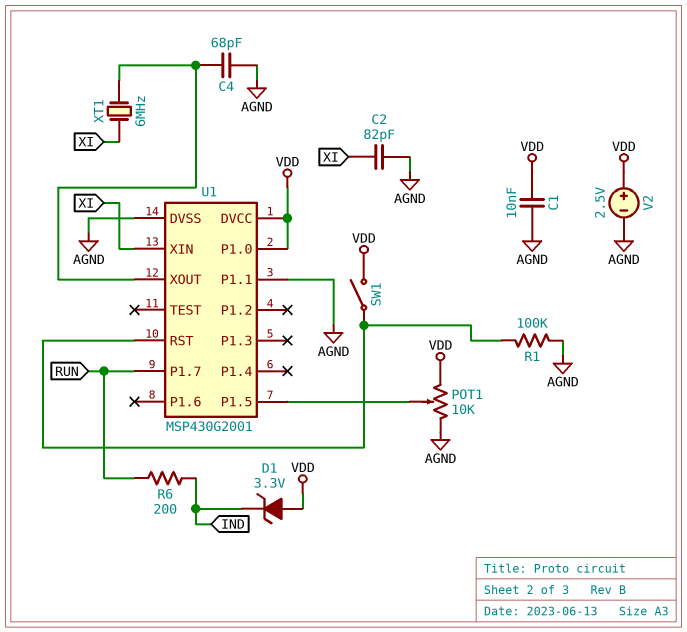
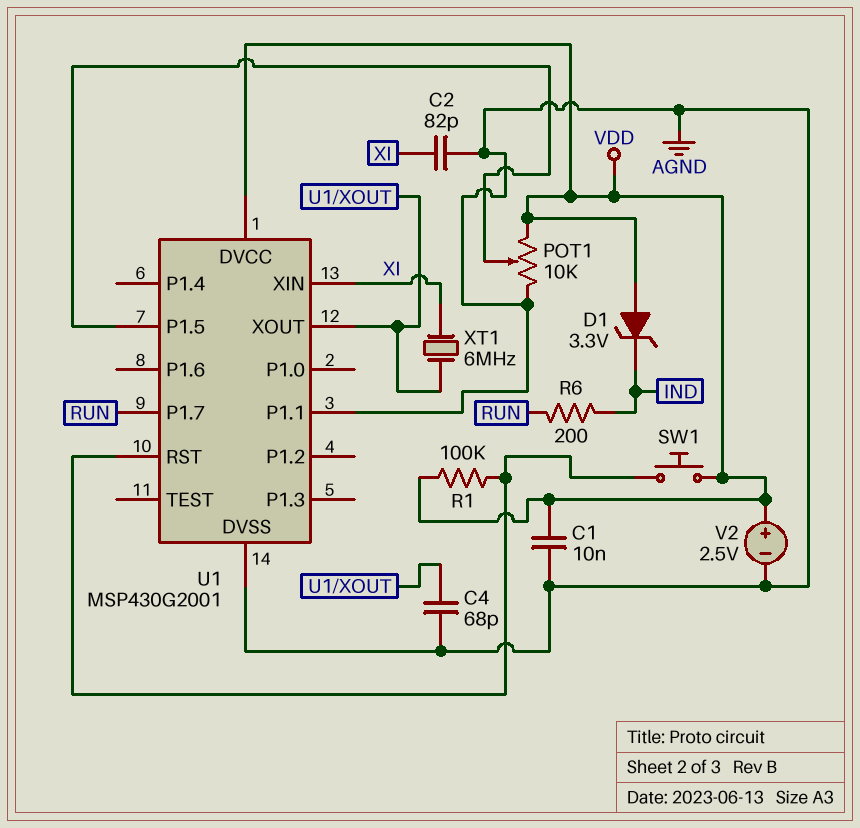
R1: 100k (AGND, U1/RST) -> 100k (U1/RST, VDD)
SW1: switch (U1/RST, VDD) -> button (U1/RST, VDD)
U1 pin P1.0: VDD -> none

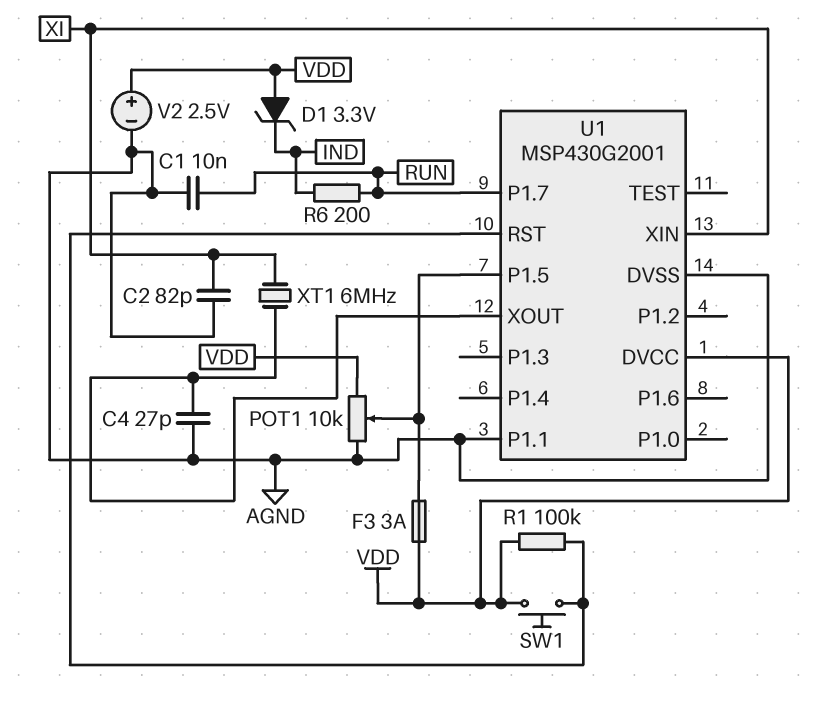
C1: 10nF (AGND, VDD) -> 10nF (AGND, RUN)
C4: 68pF (AGND, U1/XOUT) -> 27pF (AGND, U1/XOUT)
F3: none -> 3A (U1/P1.5, VDD)

